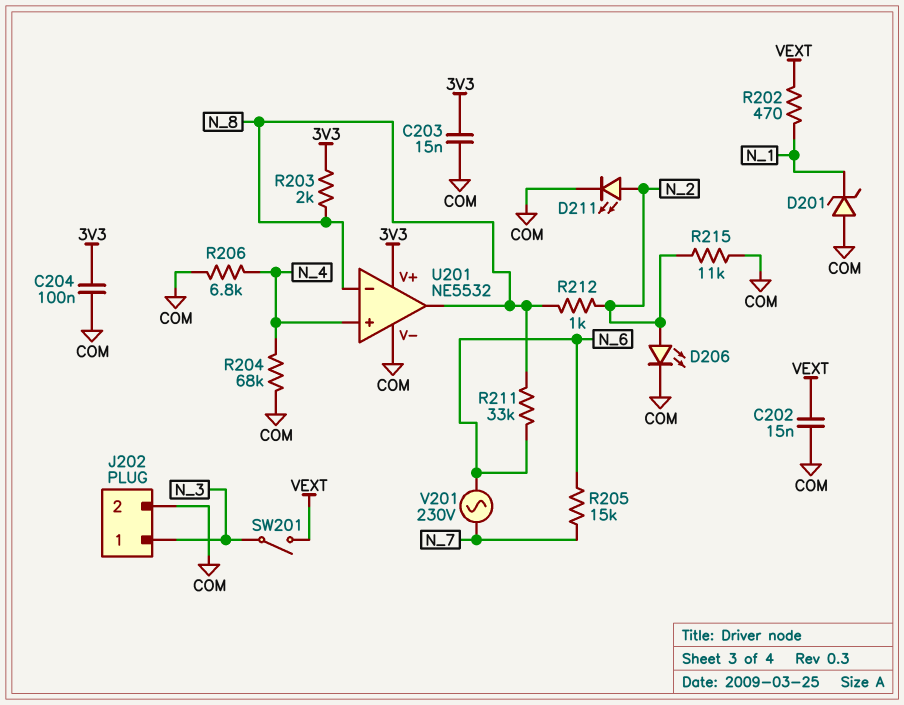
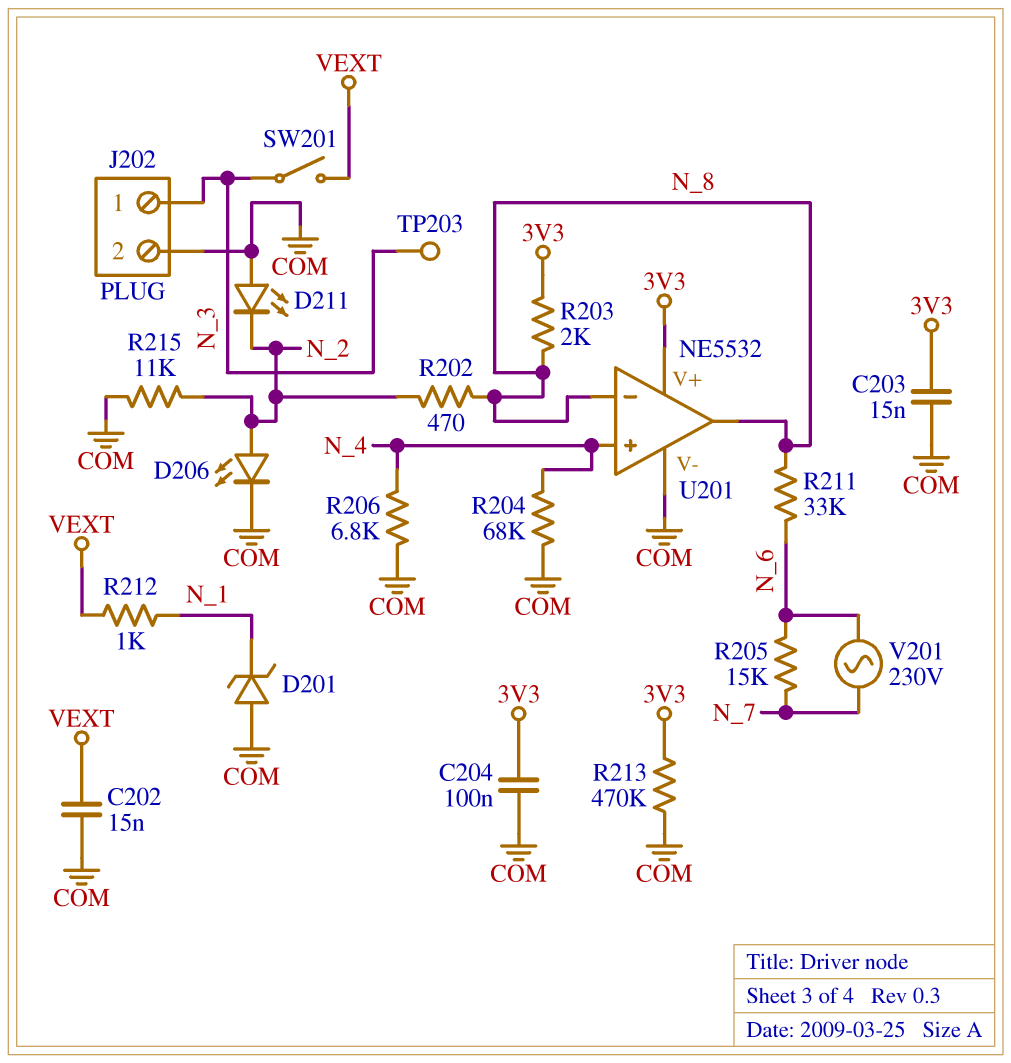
D211: LED (A N_2, K COM) -> LED (A COM, K N_2)
R202: 470 (N_1, VEXT) -> 470 (N_2, N_8)
R212: 1k (N_2, N_8) -> 1k (N_1, VEXT)
R213: none -> 470k (3V3, COM)
TP203: none -> test point (N_3)

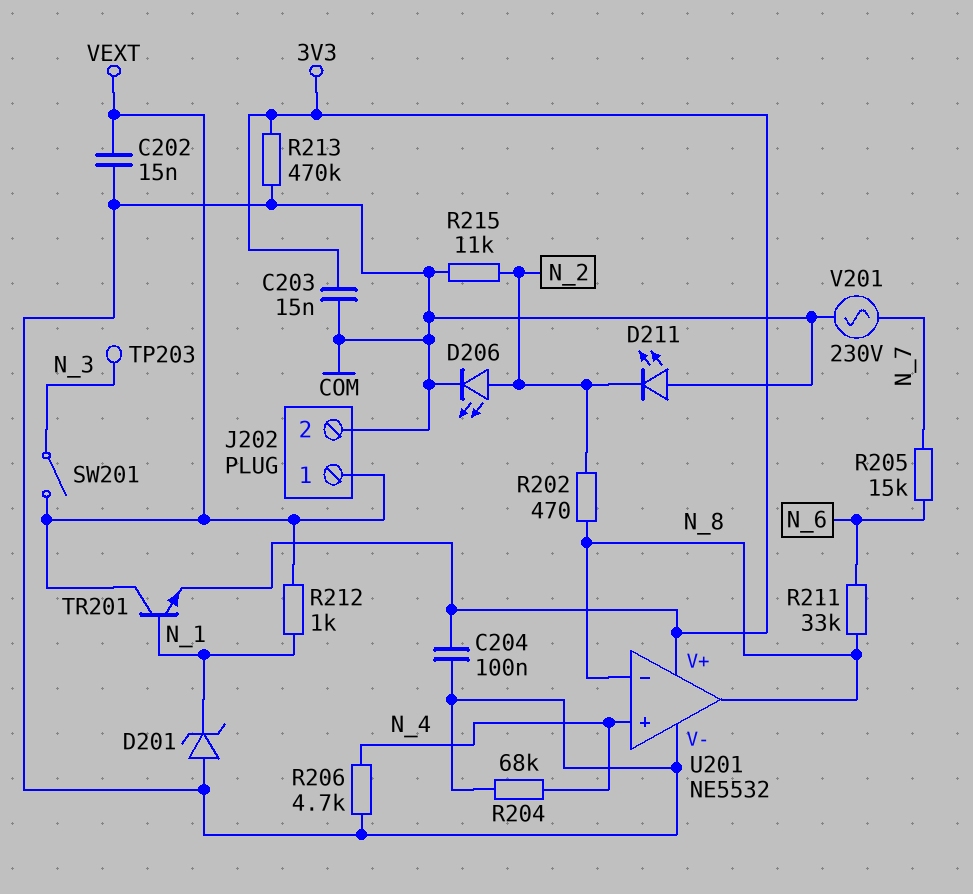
J202 pin 1: N_3 -> VEXT
R203: 2k (3V3, N_8) -> none
R206: 6.8k (COM, N_4) -> 4.7k (COM, N_4)
TR201: none -> NPN (B N_1, C VEXT, E 3V3)
V201: AC 230V (N_6, N_7) -> AC 230V (COM, N_7)

